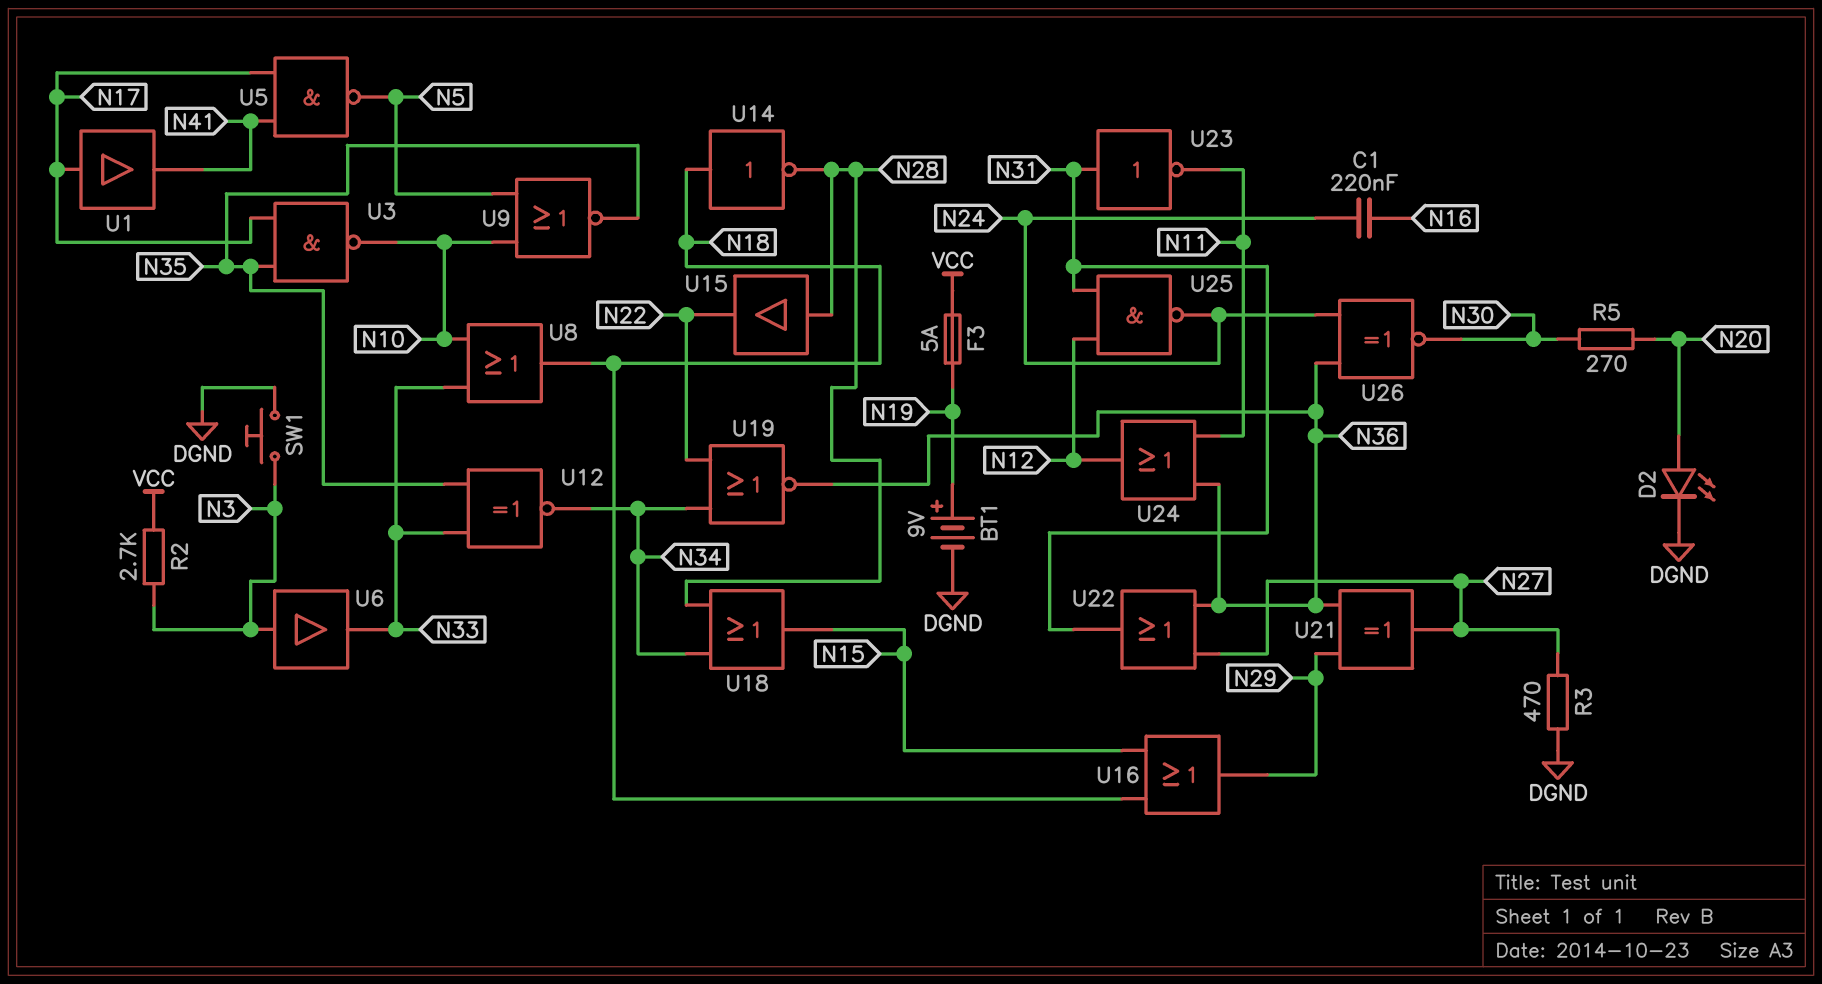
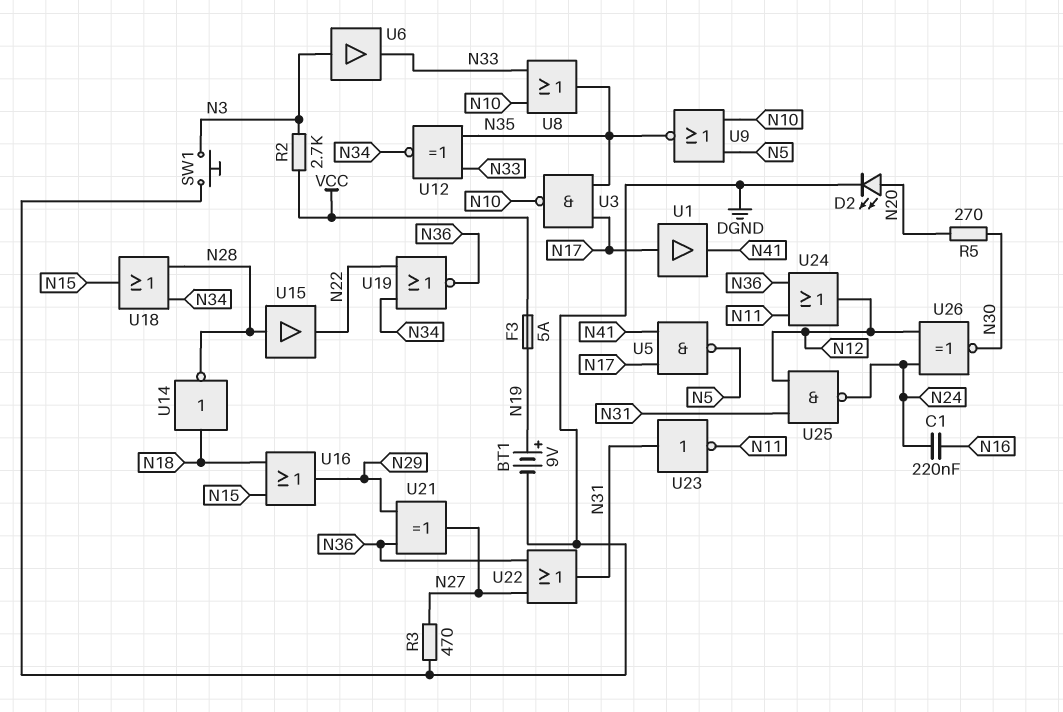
U8: OR (in N10, in N33, out N18) -> OR (in N10, in N33, out N35)
U26: XNOR (in N24, in N36, out N30) -> XNOR (in N12, in N24, out N30)

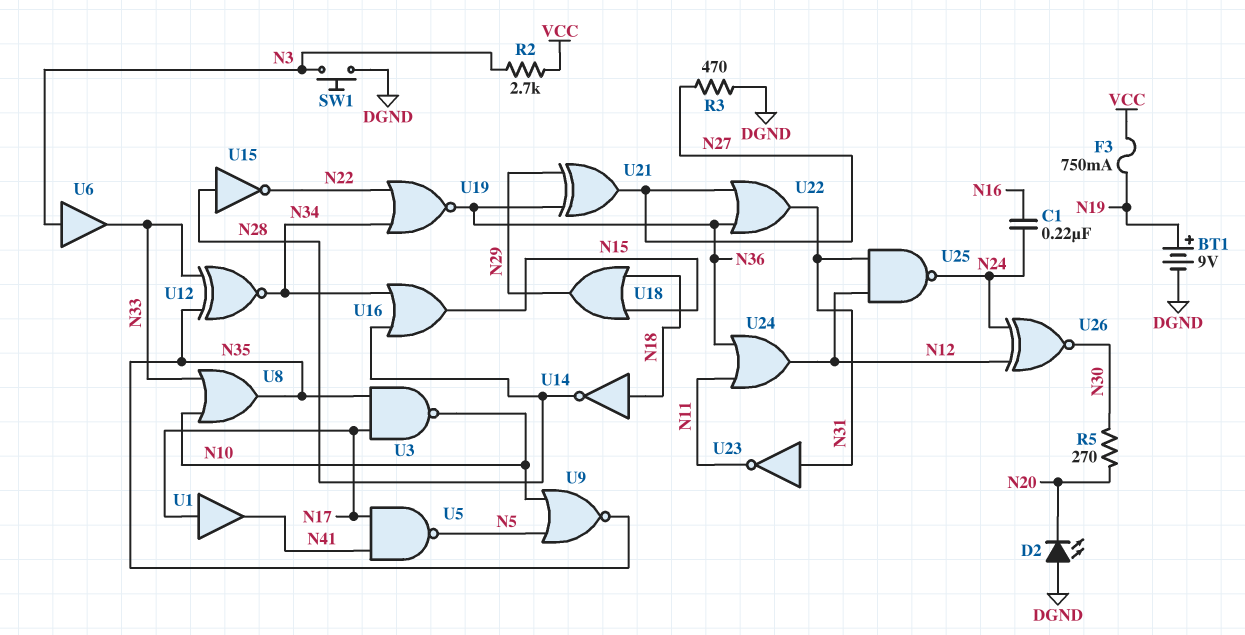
D2: LED (A N20, K DGND) -> LED (A DGND, K N20)
F3: 5A (N19, VCC) -> 750mA (N19, VCC)
U15: buffer (in N28, out N22) -> NOT (in N28, out N22)
U16: OR (in N15, in N18, out N29) -> OR (in N28, in N34, out N15)
U18: OR (in N28, in N34, out N15) -> OR (in N15, in N18, out N29)

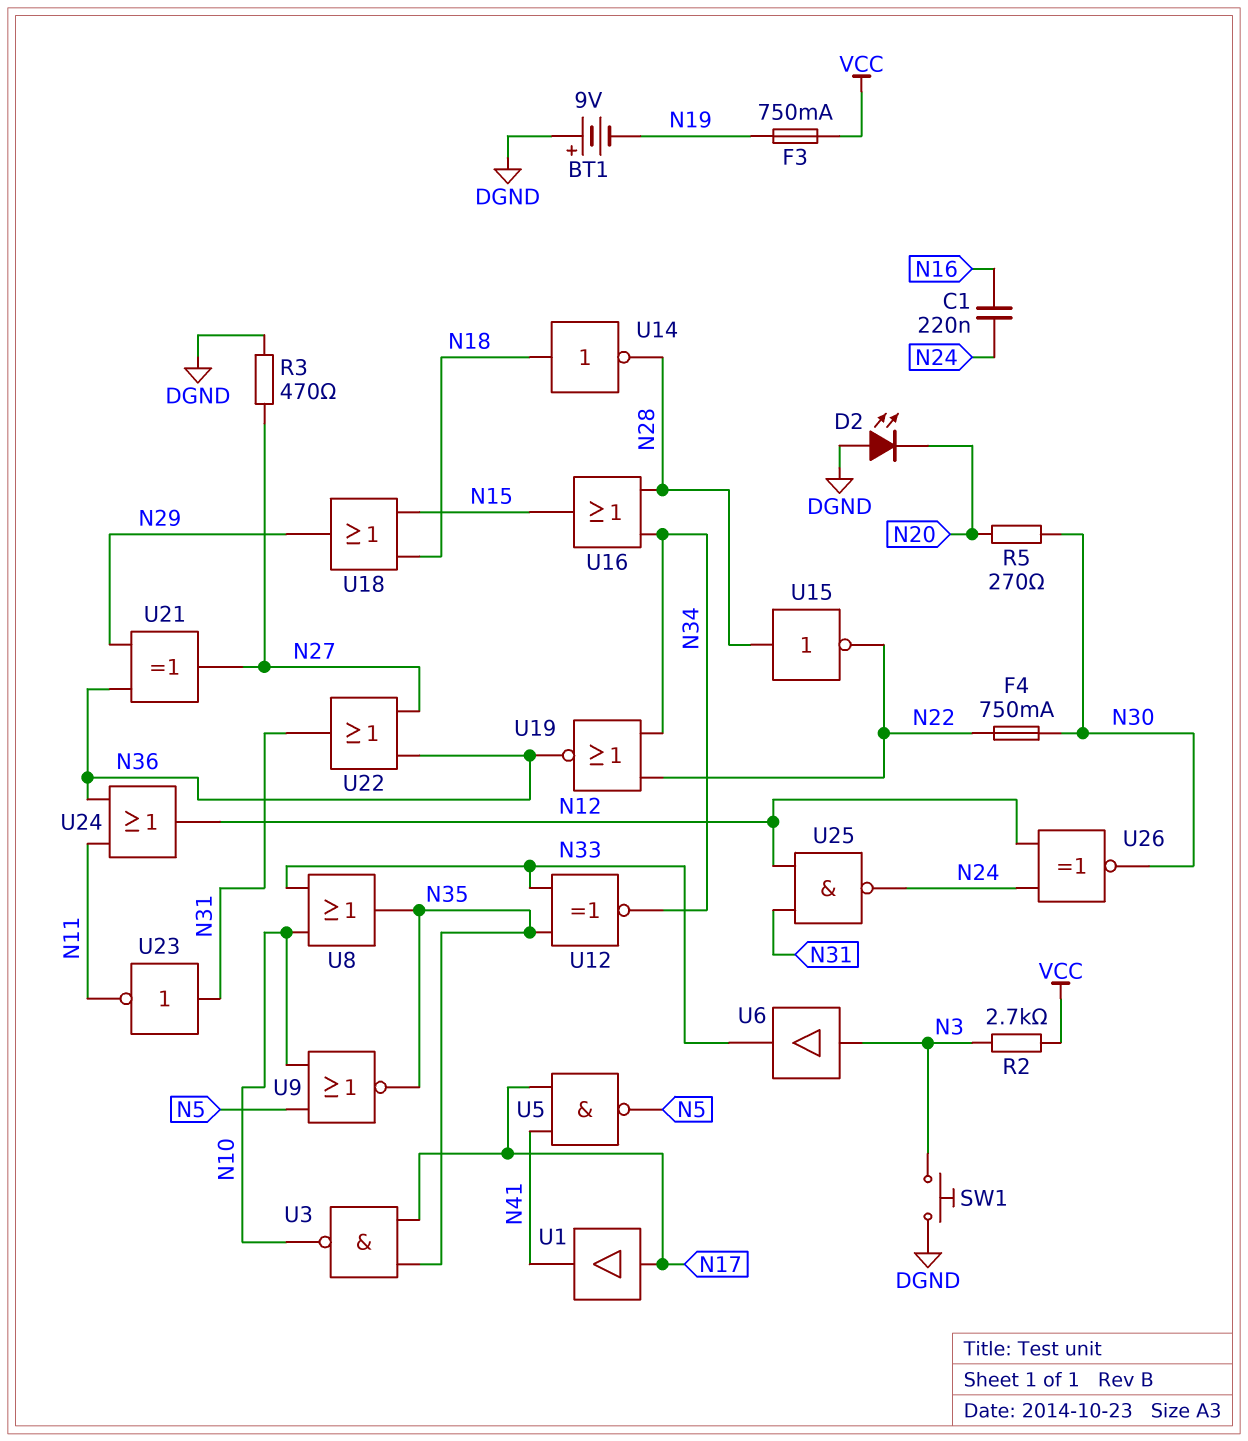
BT1: 9V (plus N19, minus DGND) -> 9V (plus DGND, minus N19)
F4: none -> 750mA (N22, N30)

